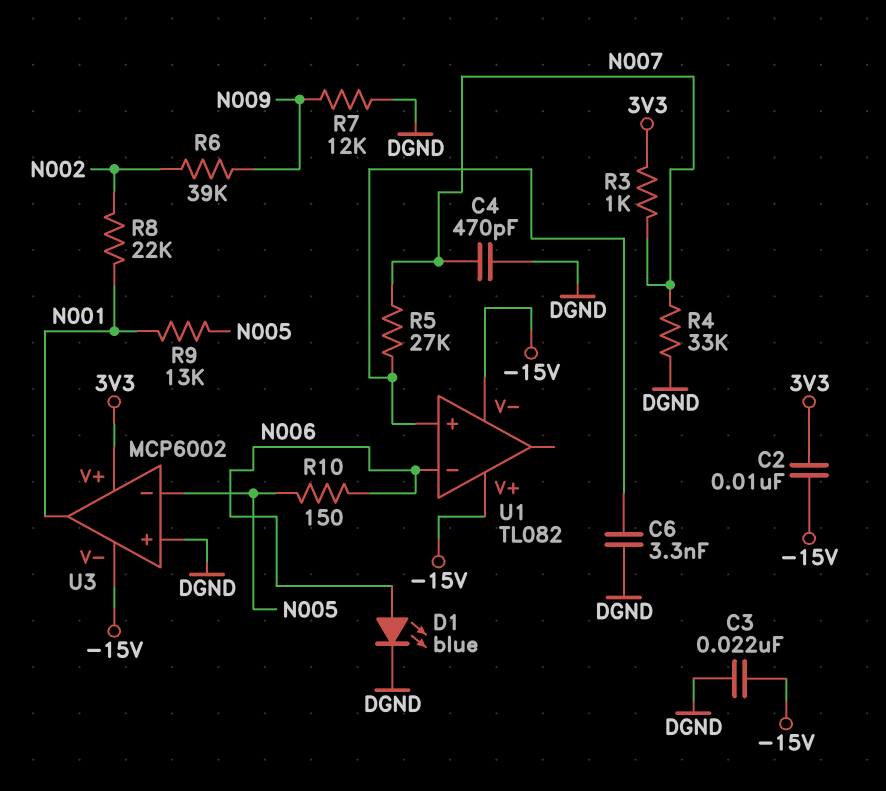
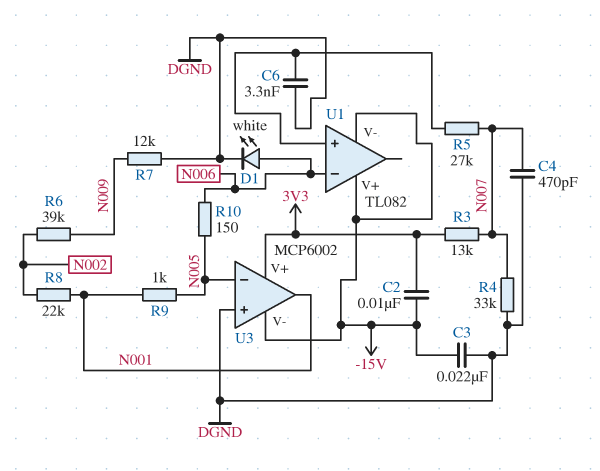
D1: LED blue (A N006, K DGND) -> LED white (A N006, K DGND)
R3: 1k (3V3, N007) -> 13k (3V3, N007)
R9: 13k (N001, N005) -> 1k (N001, N005)

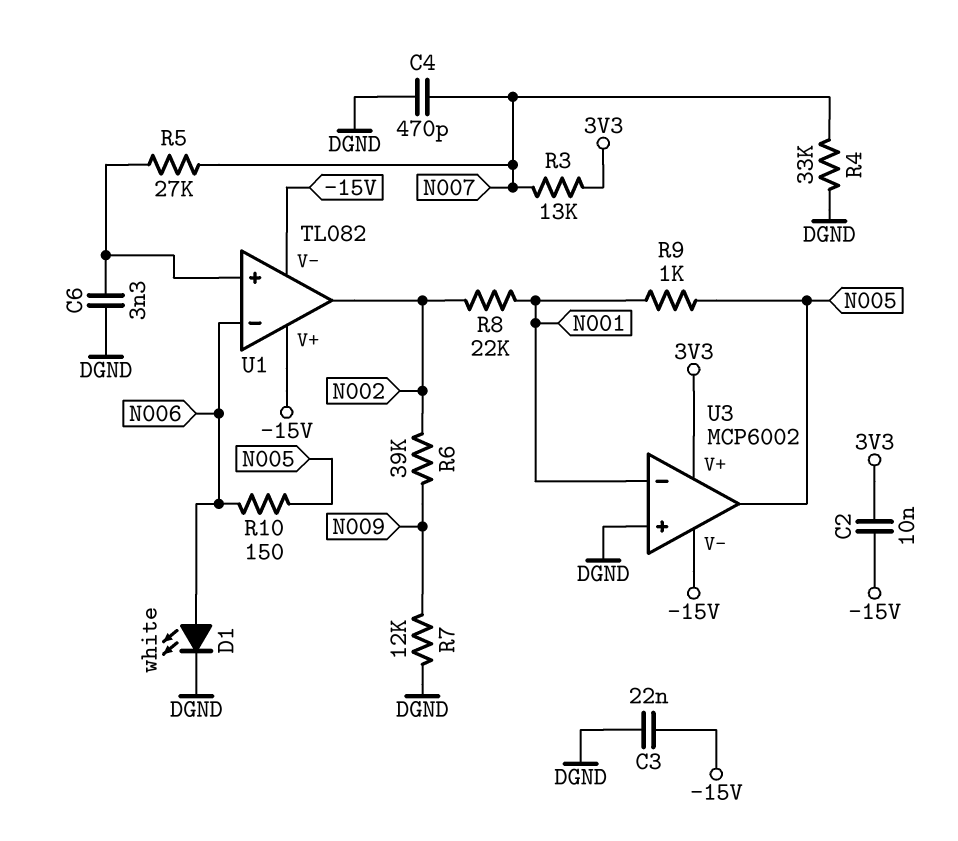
U1 pin out: none -> N002
U3 pin in-: N005 -> N001
U3 pin out: N001 -> N005

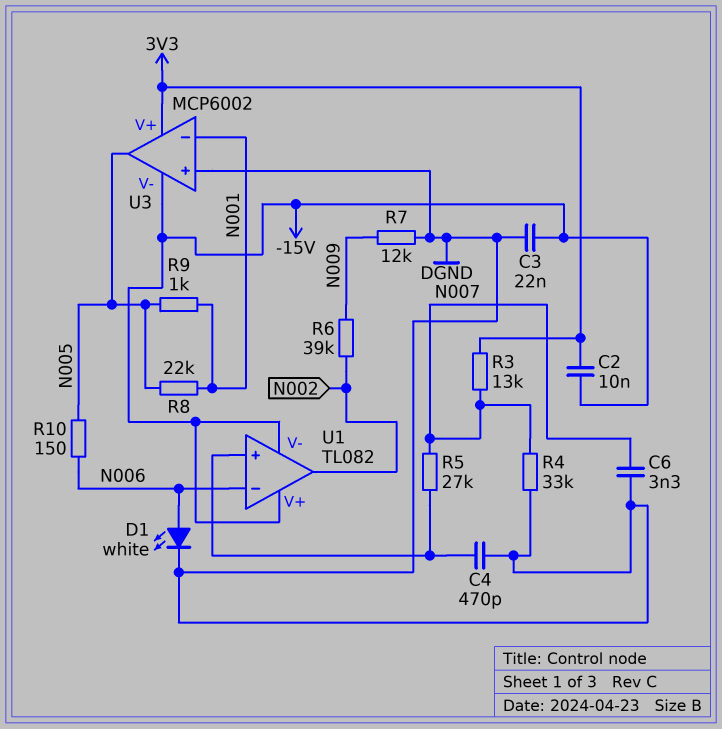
C4: 470pF (DGND, N007) -> 470pF (DGND, U1/in+)
C6: 3.3nF (DGND, U1/in+) -> 3.3nF (DGND, N007)
R8: 22k (N001, N002) -> 22k (N001, N005)

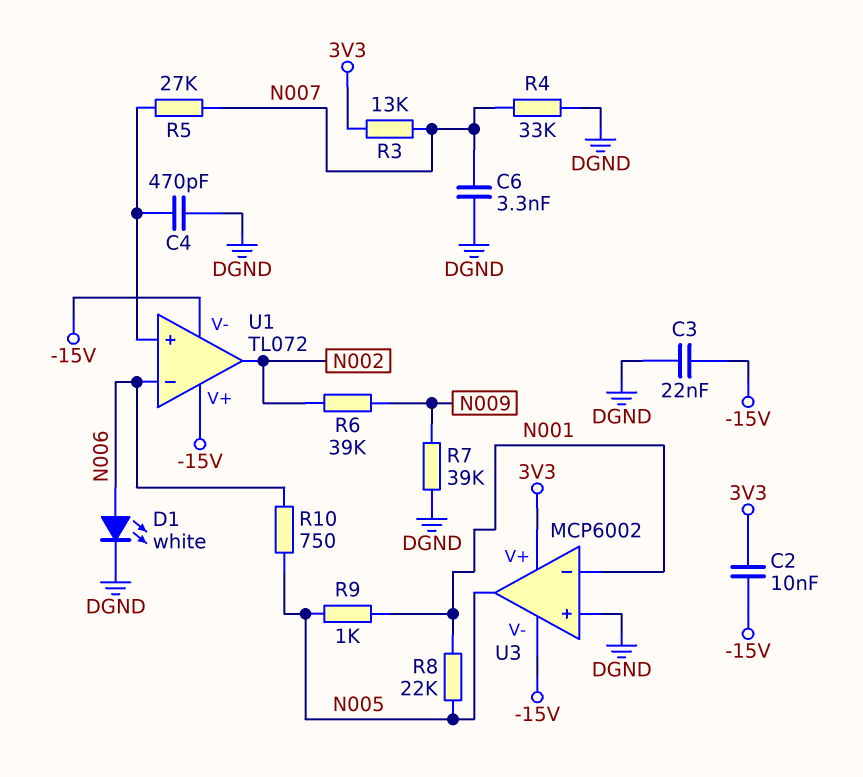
R7: 12k (DGND, N009) -> 39k (DGND, N009)
R10: 150 (N005, N006) -> 750 (N005, N006)
U1: TL082 -> TL072

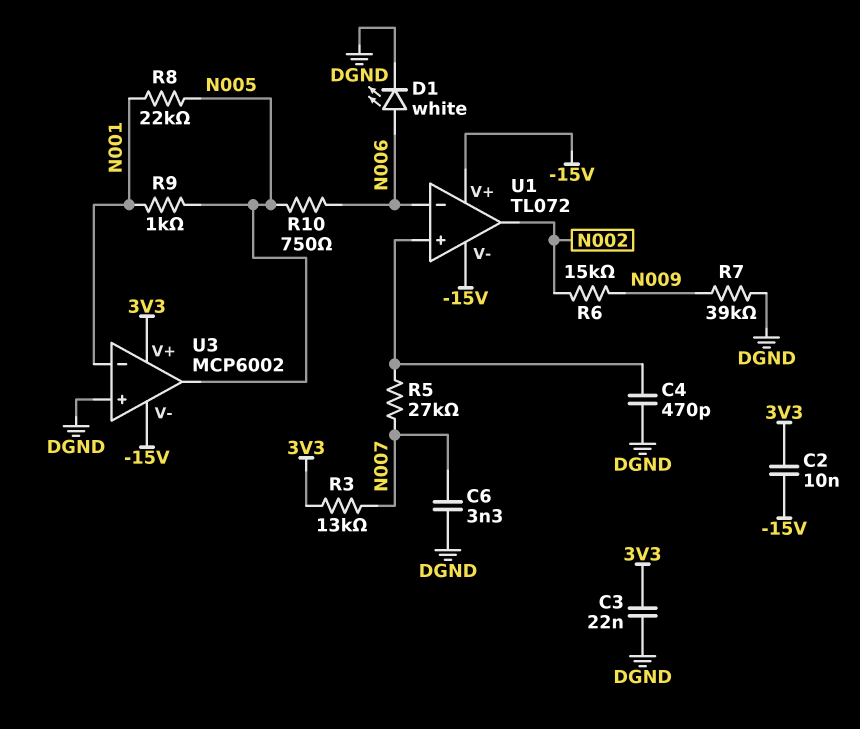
C3: 22nF (-15V, DGND) -> 22nF (3V3, DGND)
R4: 33k (DGND, N007) -> none
R6: 39k (N002, N009) -> 15k (N002, N009)

